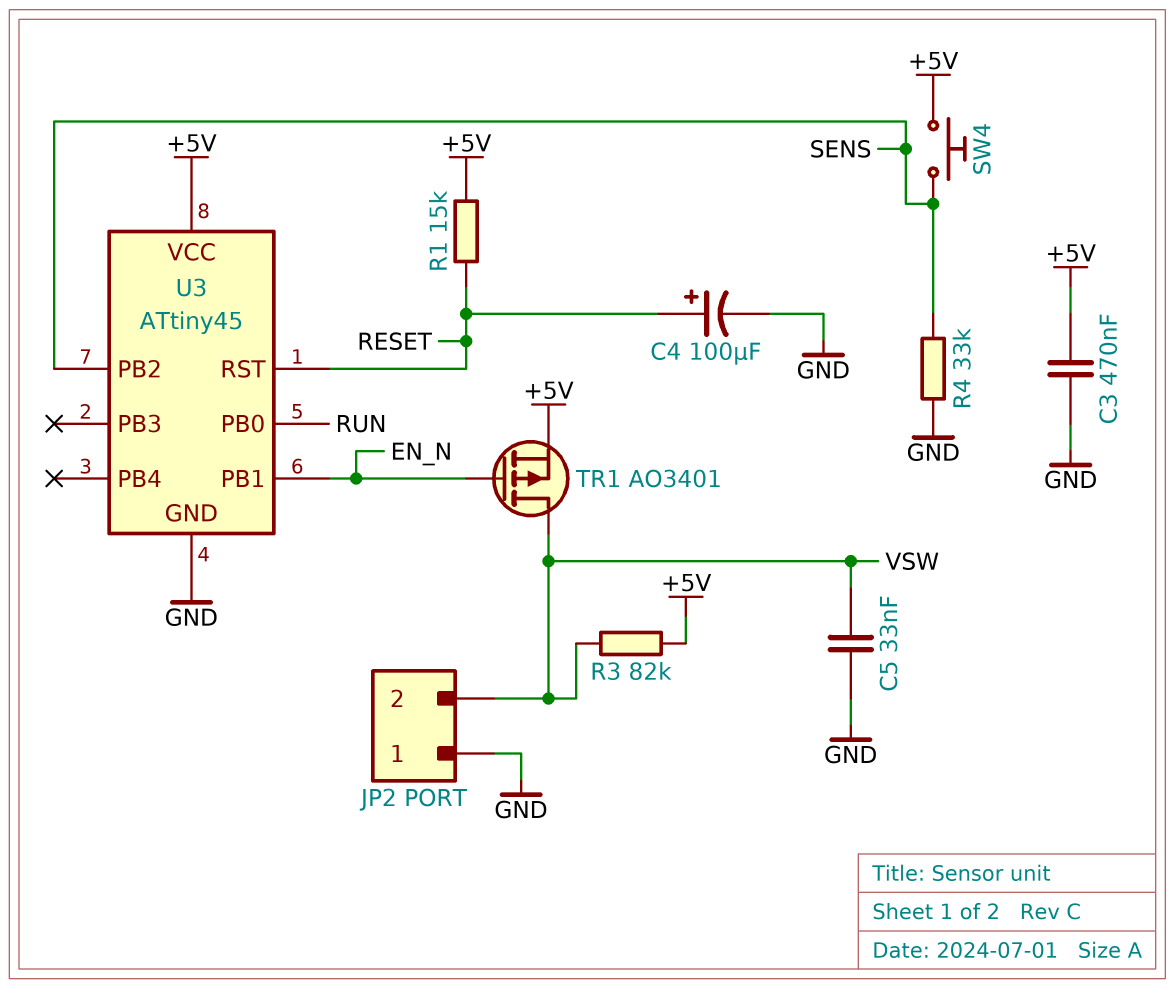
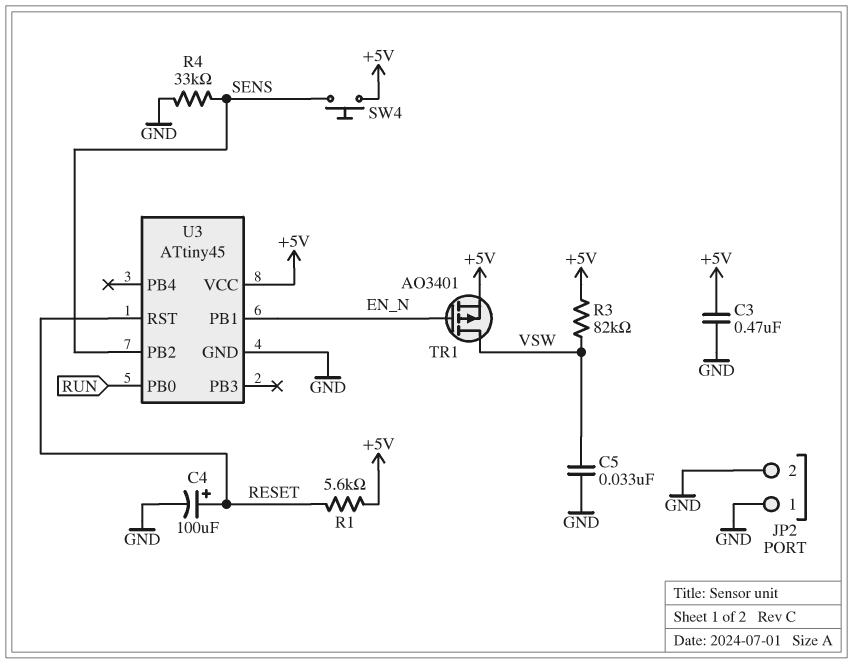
JP2 pin 2: VSW -> GND
R1: 15k (+5V, RESET) -> 5.6k (+5V, RESET)

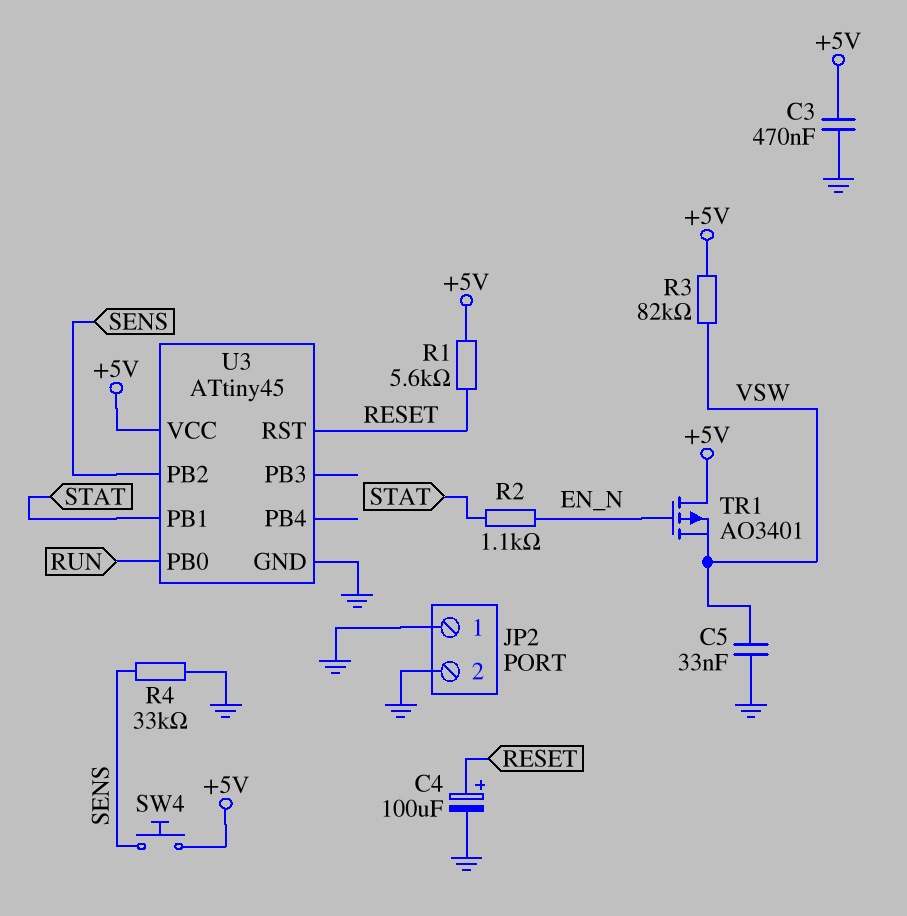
R2: none -> 1.1k (EN_N, STAT)
TR1: PMOS AO3401 (G EN_N, D VSW, S +5V) -> PMOS AO3401 (G EN_N, D +5V, S VSW)
U3 pin PB1: EN_N -> STAT

